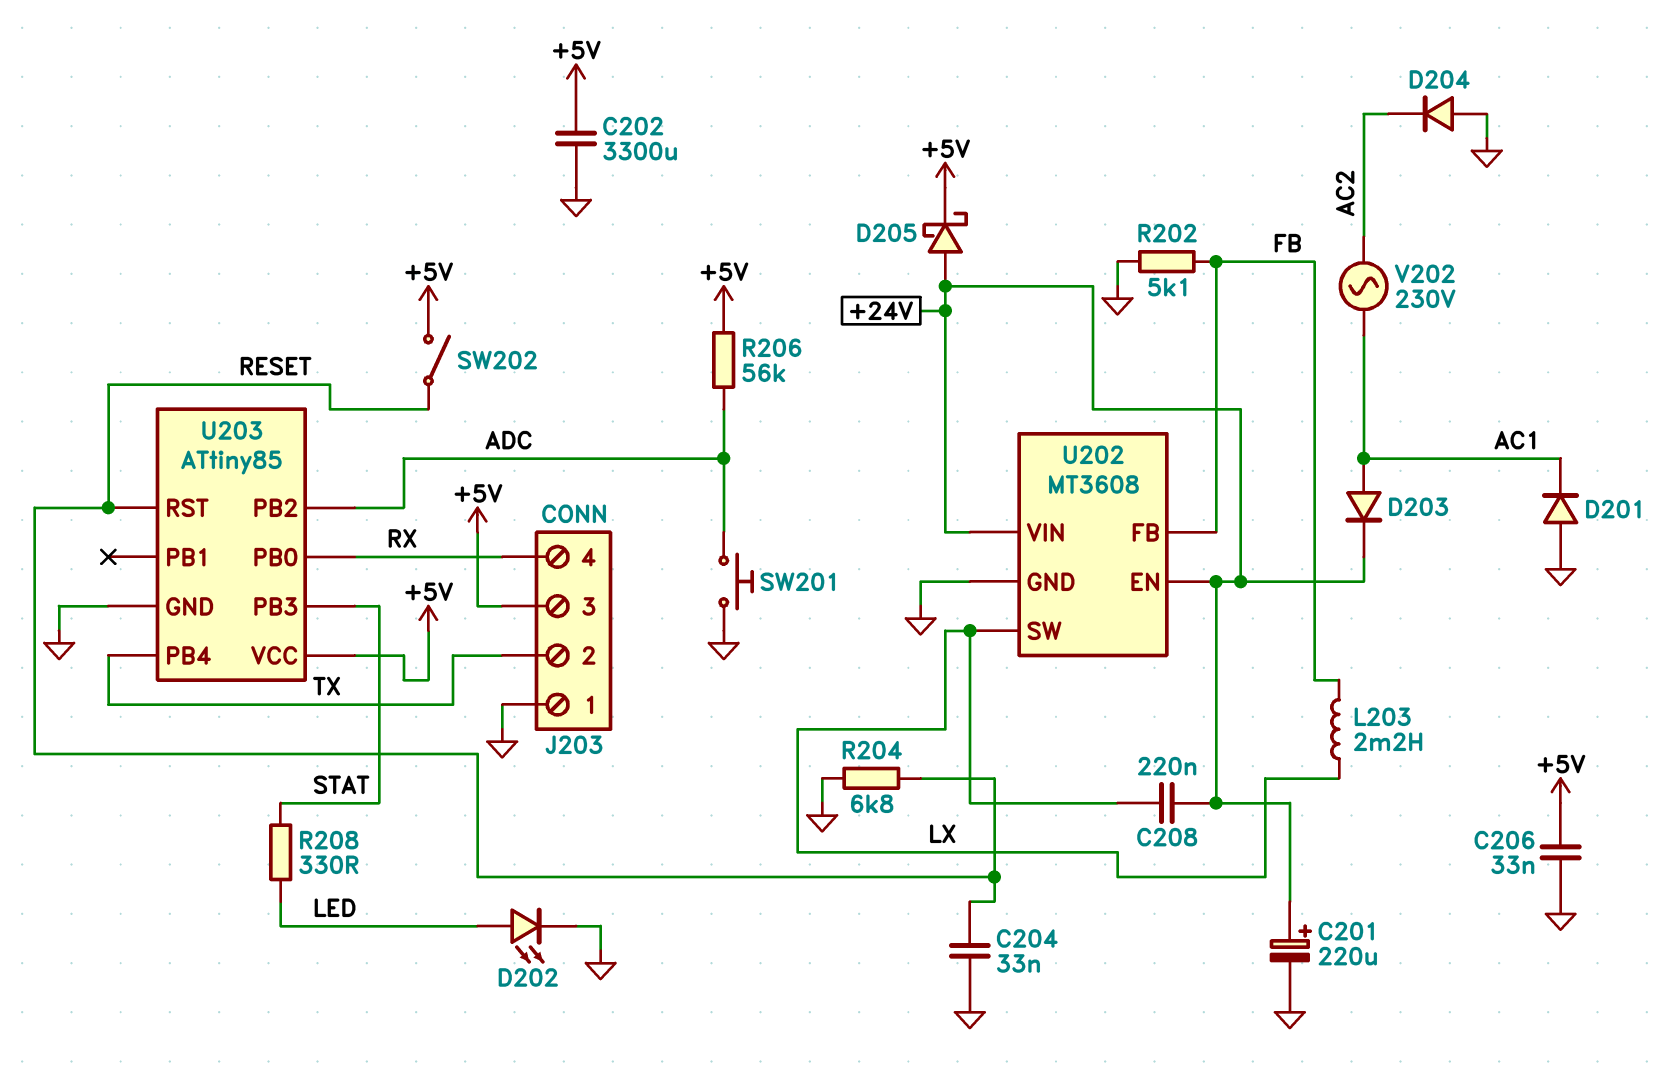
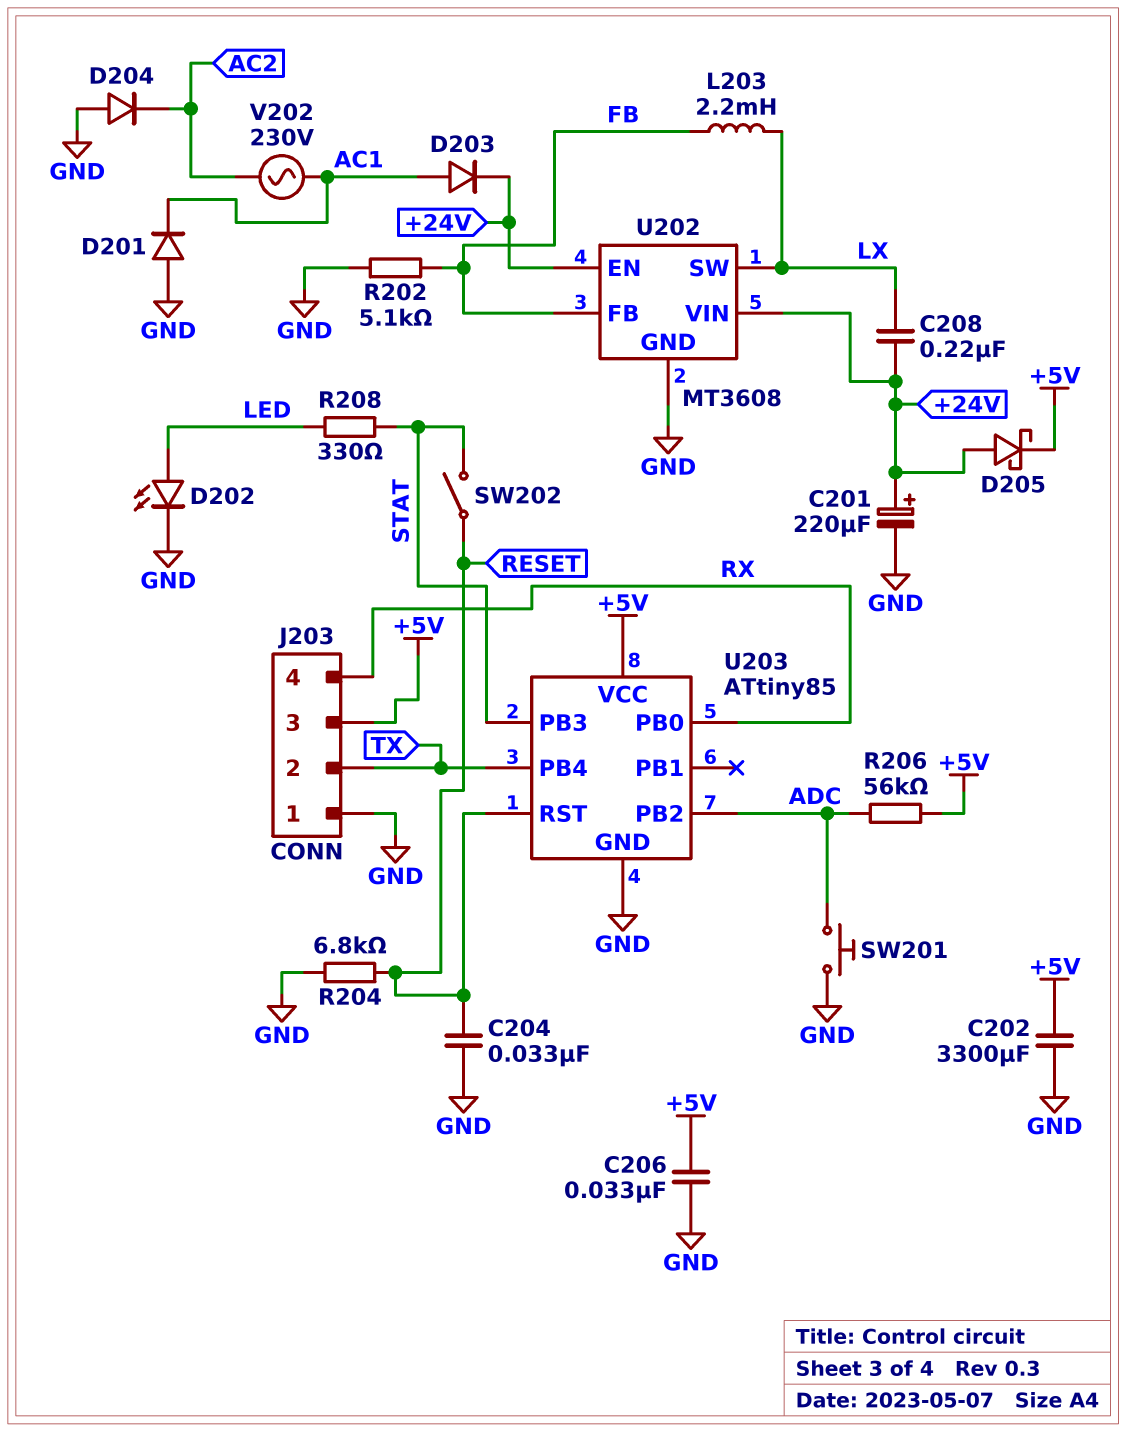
SW202: switch (+5V, RESET) -> switch (RESET, STAT)

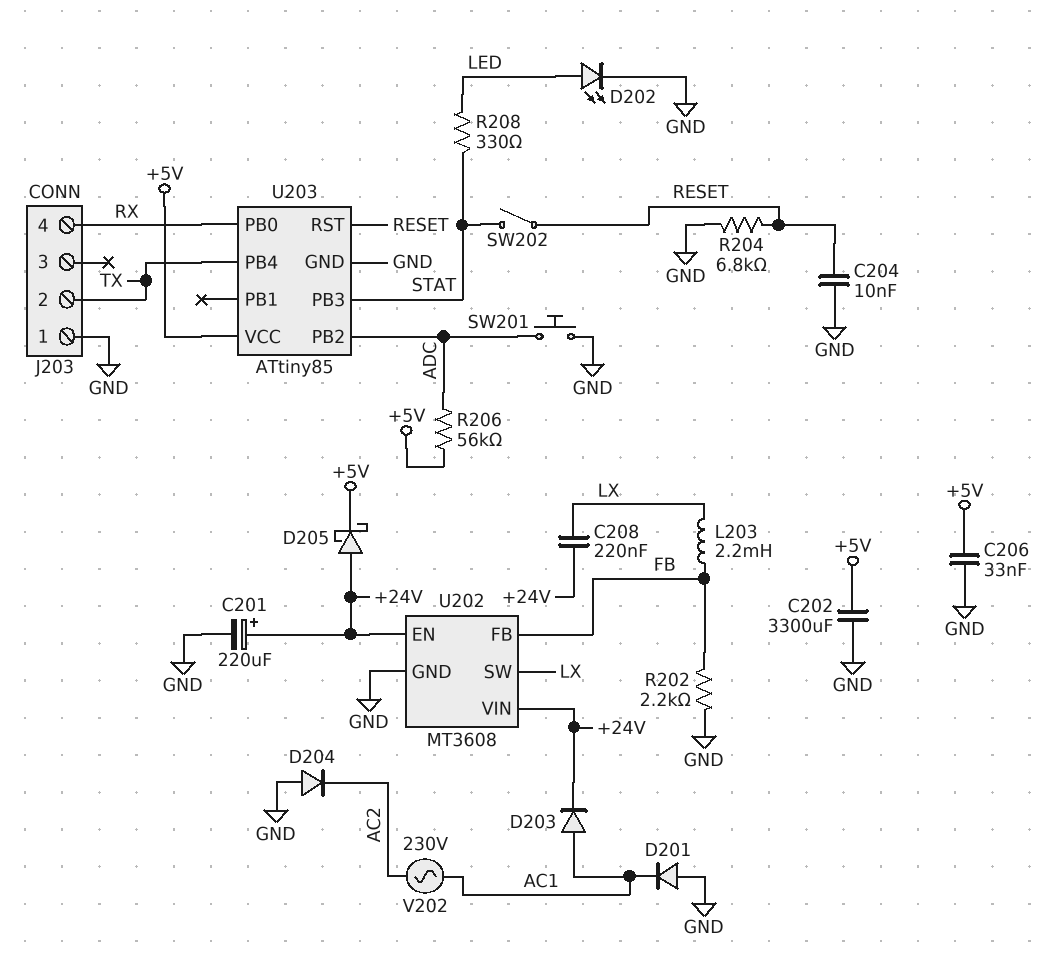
C204: 33nF (GND, RESET) -> 10nF (GND, RESET)
J203 pin 3: +5V -> none
R202: 5.1k (FB, GND) -> 2.2k (FB, GND)

